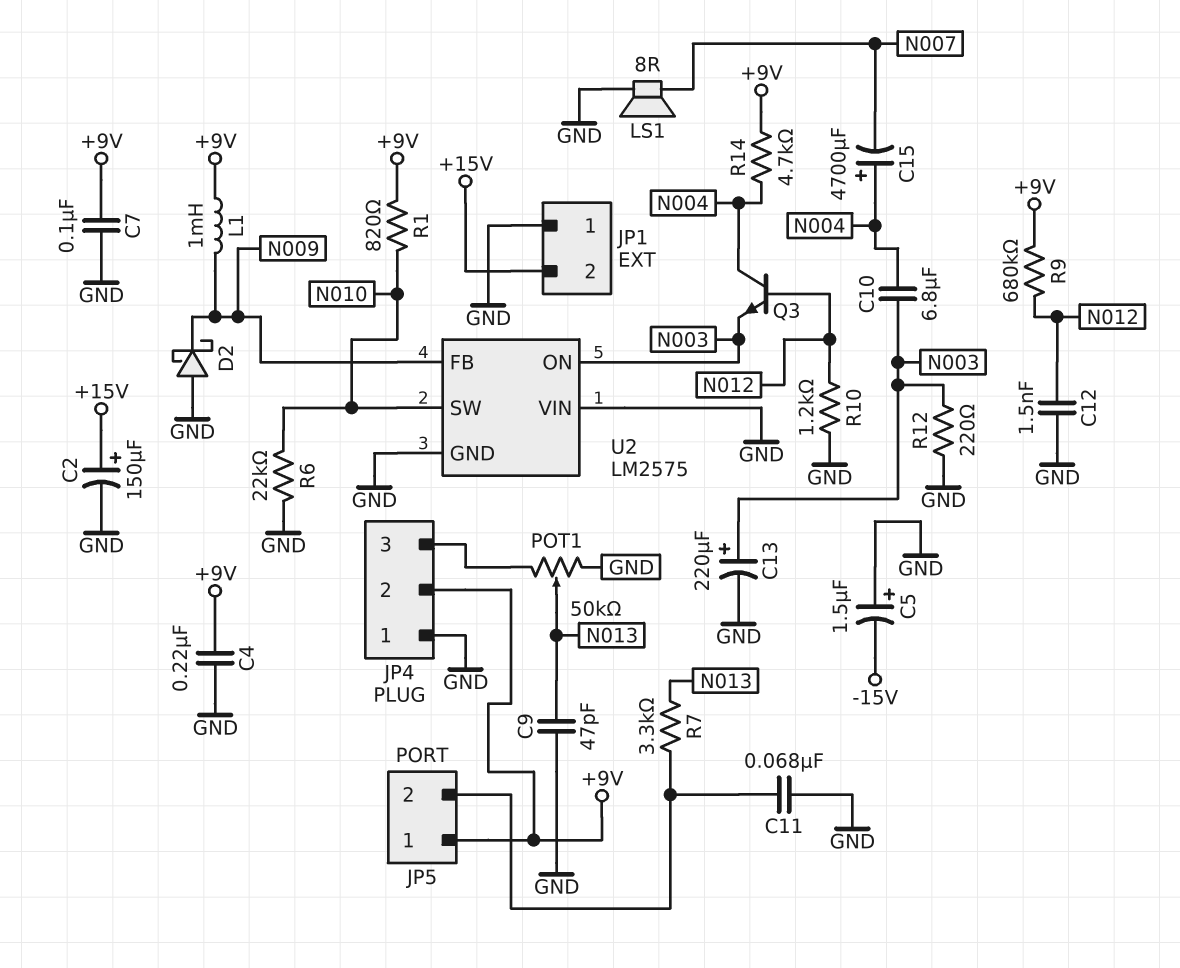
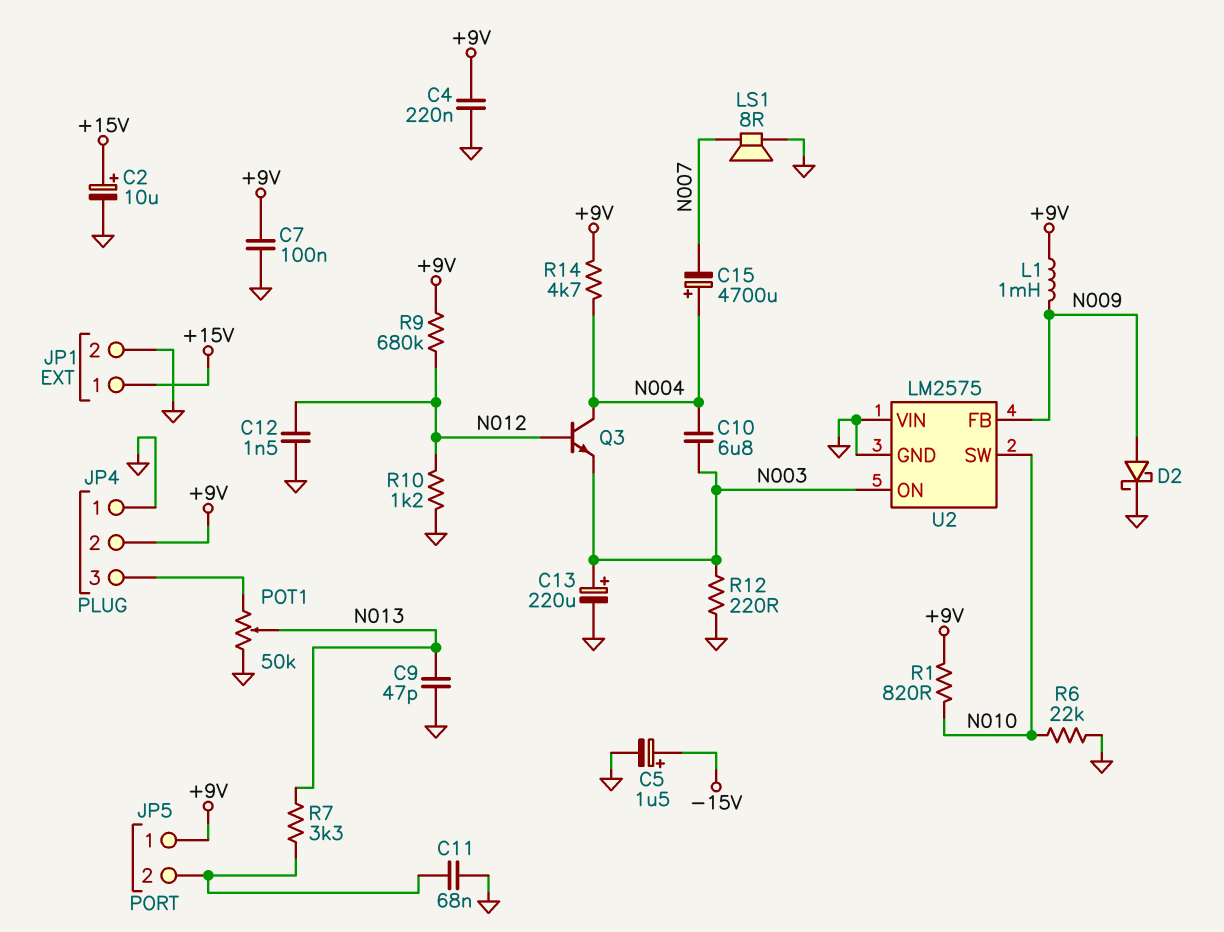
C2: 150uF (plus +15V, minus GND) -> 10uF (plus +15V, minus GND)
C5: 1.5uF (plus GND, minus -15V) -> 1.5uF (plus -15V, minus GND)
D2: schottky (A GND, K N009) -> schottky (A N009, K GND)
JP1 pin 1: GND -> +15V
JP1 pin 2: +15V -> GND

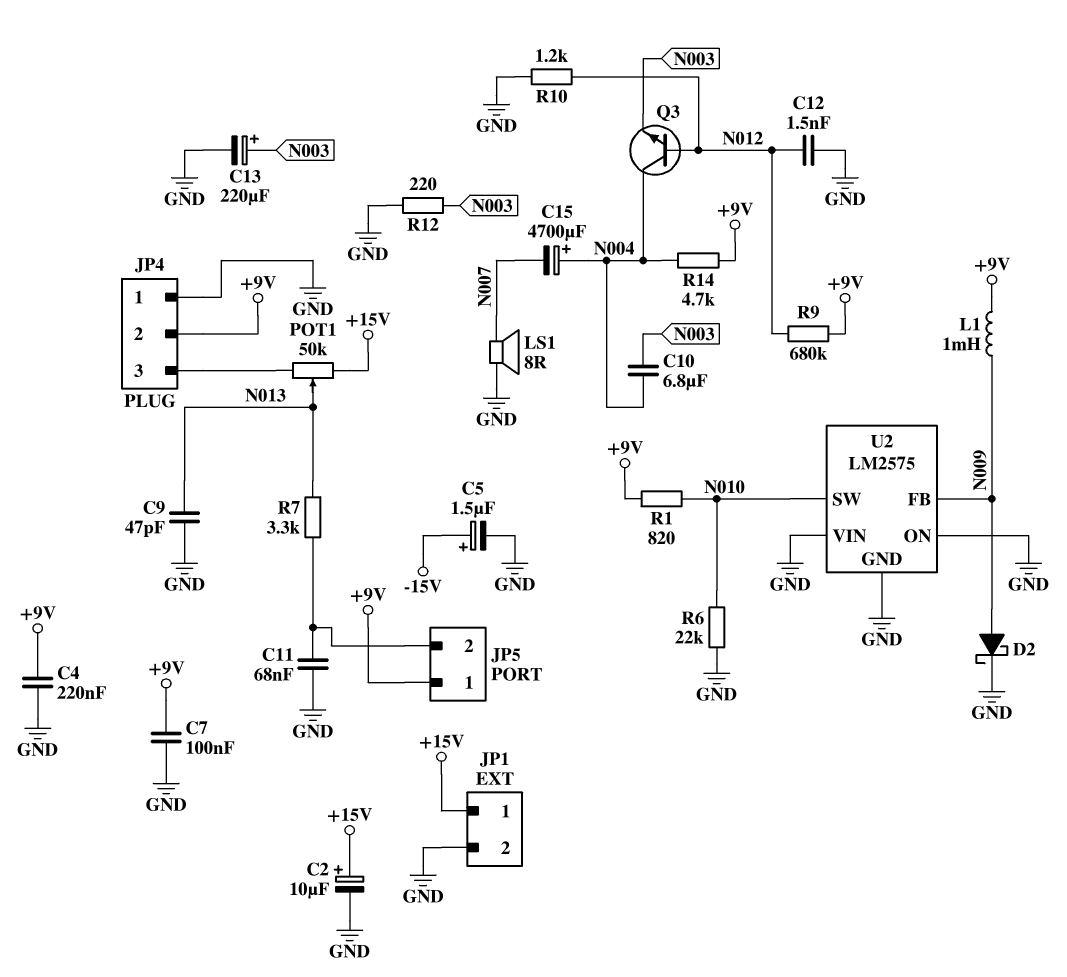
POT1: 50k (GND, JP4/3, wiper N013) -> 50k (+15V, JP4/3, wiper N013)
U2 pin ON: N003 -> GND

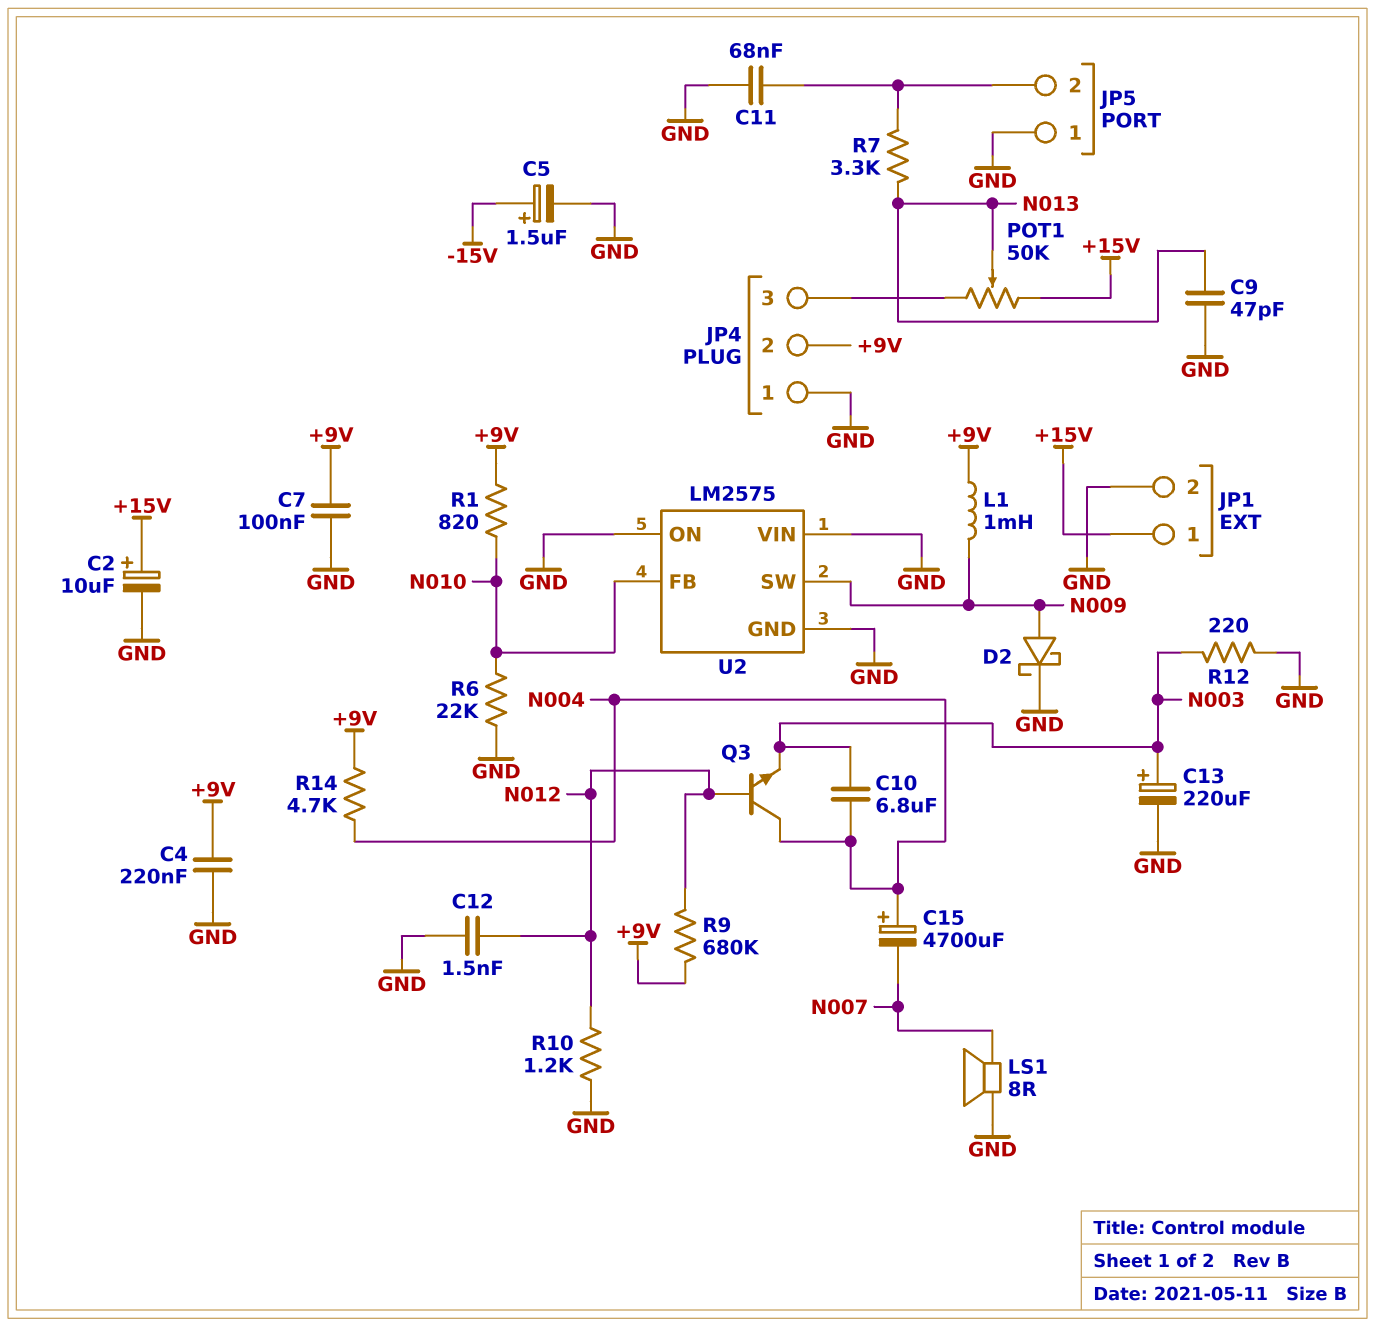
JP5 pin 1: +9V -> GND
U2 pin FB: N009 -> N010
U2 pin SW: N010 -> N009

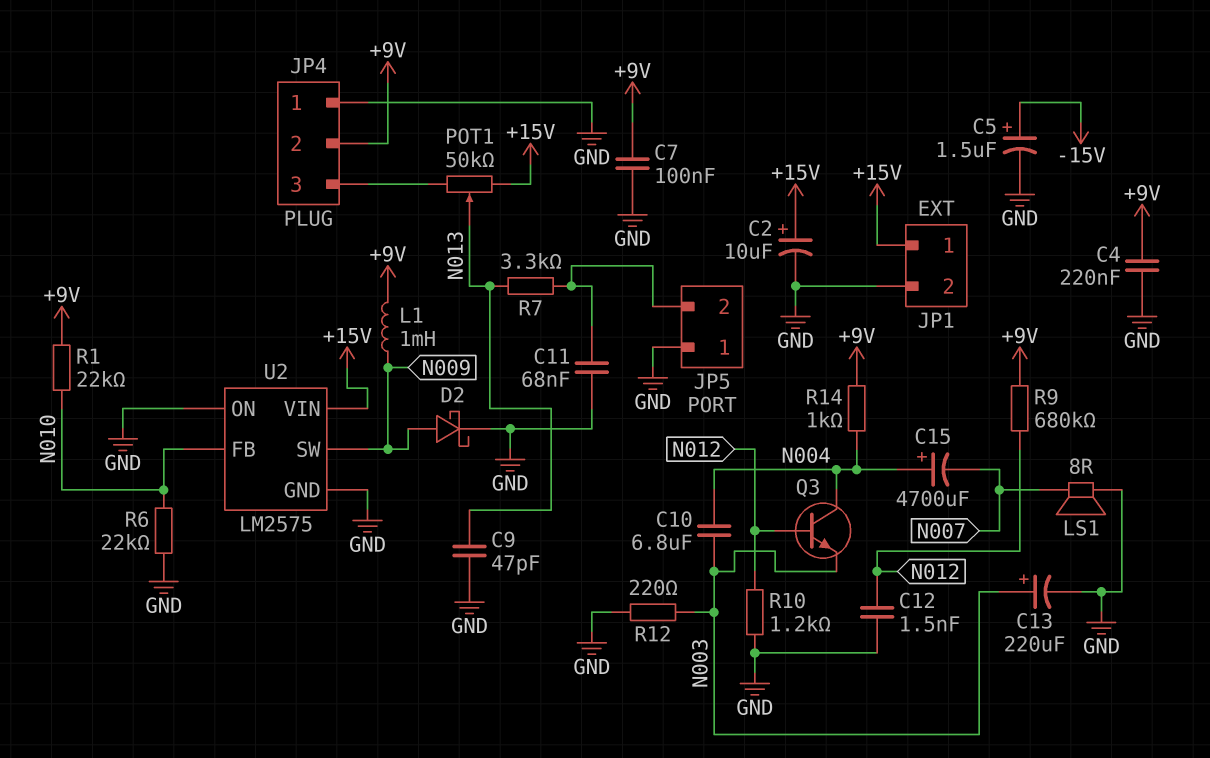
R1: 820 (+9V, N010) -> 22k (+9V, N010)
R14: 4.7k (+9V, N004) -> 1k (+9V, N004)
U2 pin VIN: GND -> +15V

